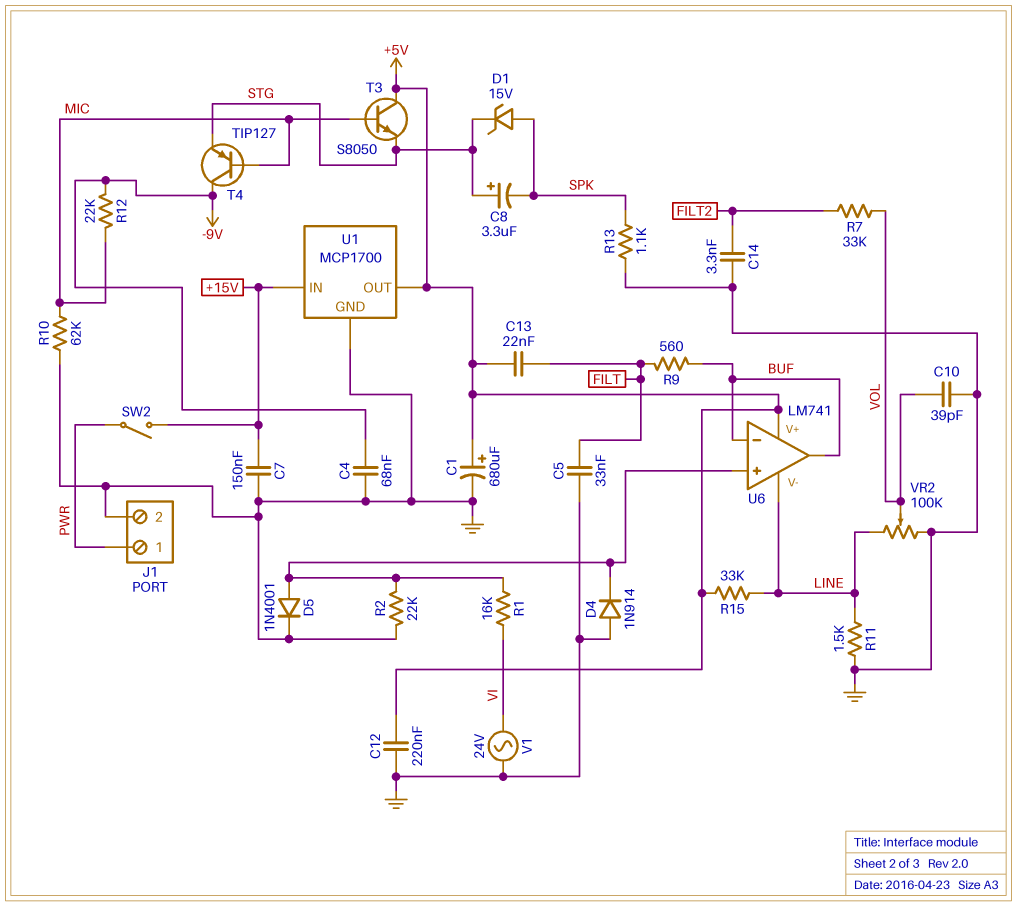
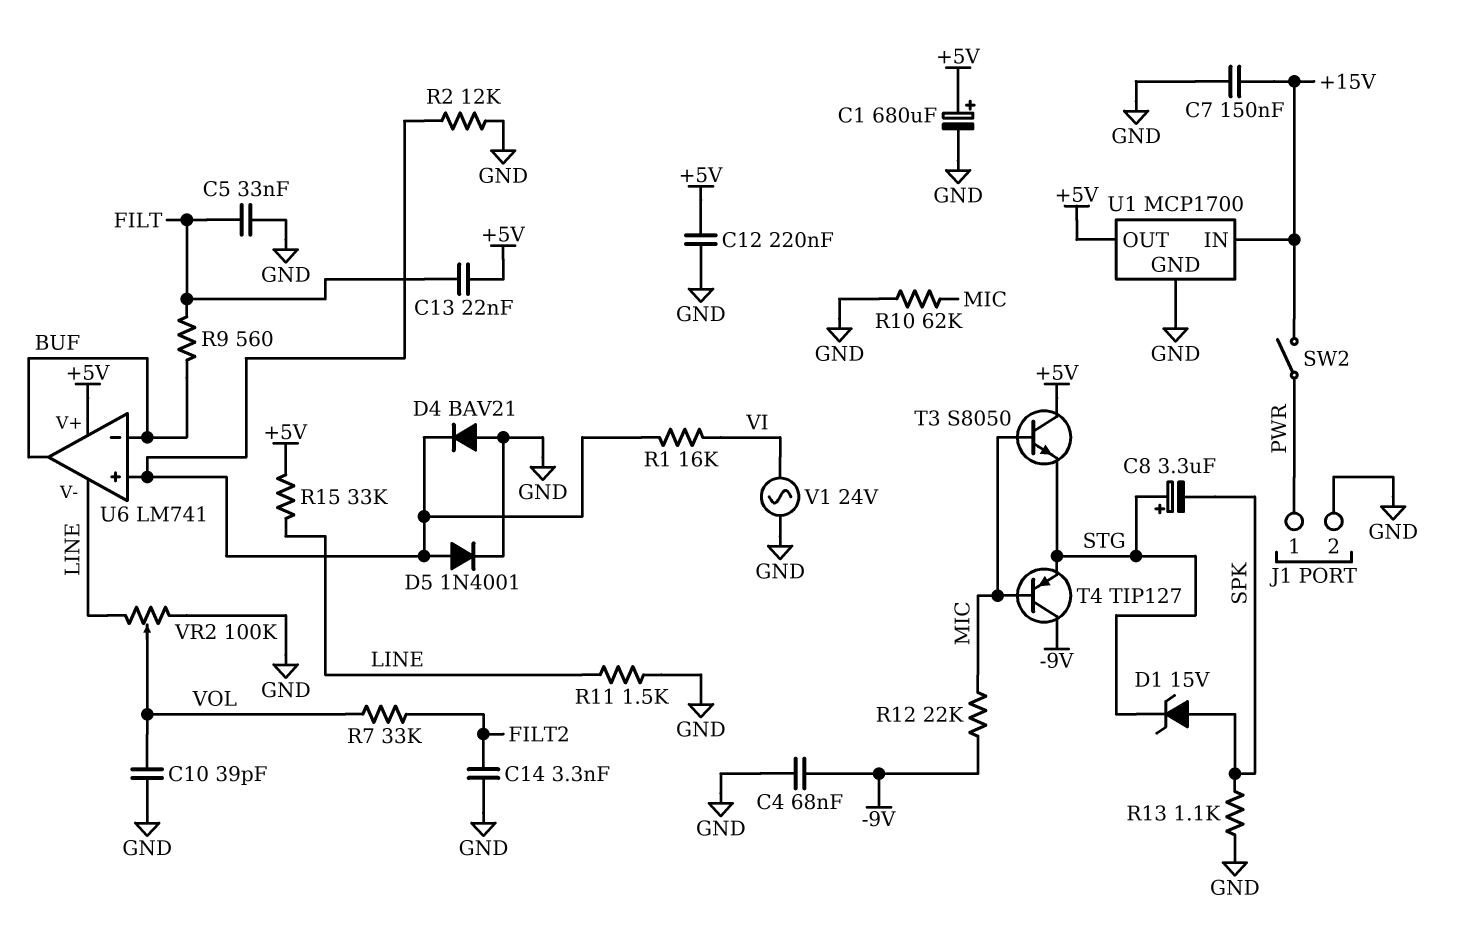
D4: diode 1N914 (A GND, K U6/in+) -> diode BAV21 (A GND, K U6/in+)
R2: 22k (GND, U6/in+) -> 12k (GND, U6/in+)

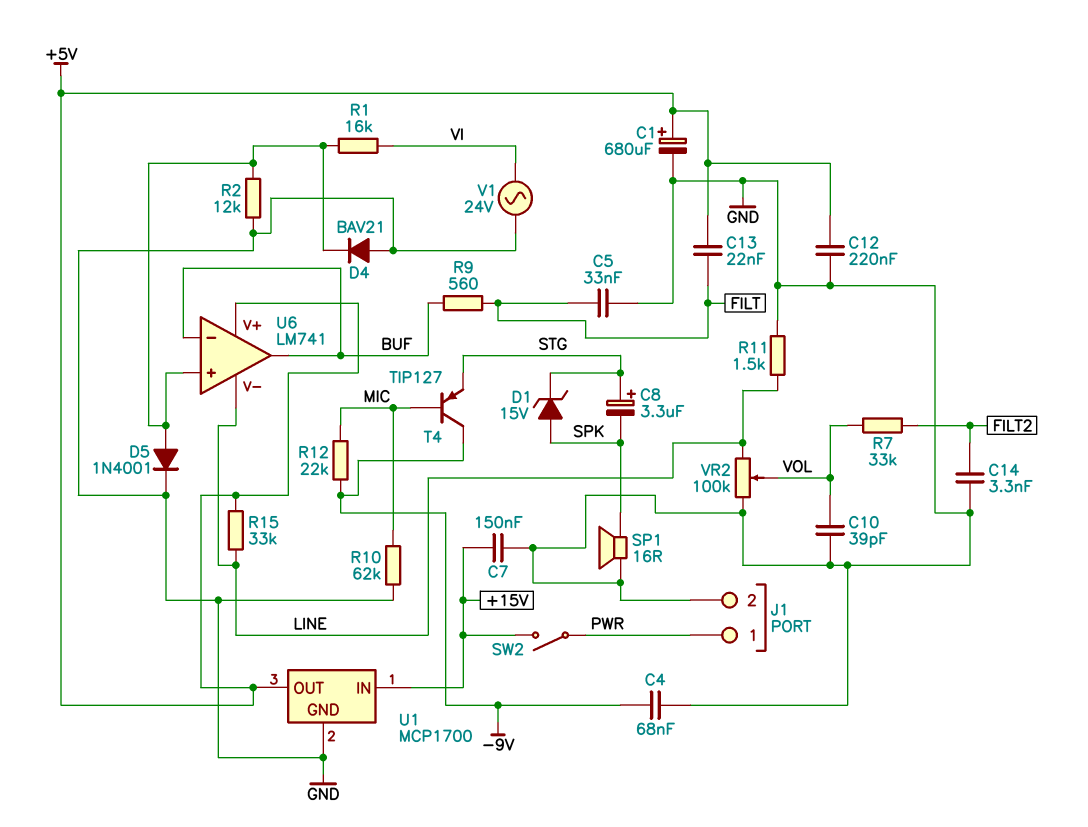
R13: 1.1k (GND, SPK) -> none
SP1: none -> speaker 16R (GND, SPK)
T3: NPN S8050 (B MIC, C +5V, E STG) -> none

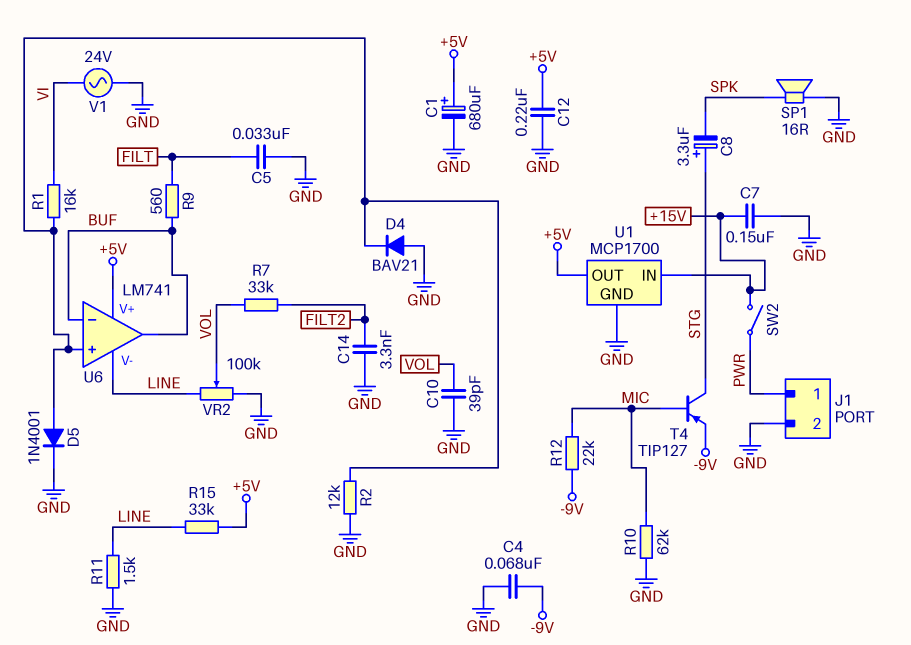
C13: 22nF (+5V, FILT) -> none
D1: zener 15V (A SPK, K STG) -> none
T4: PNP TIP127 (B MIC, C -9V, E STG) -> PNP TIP127 (B MIC, C STG, E -9V)

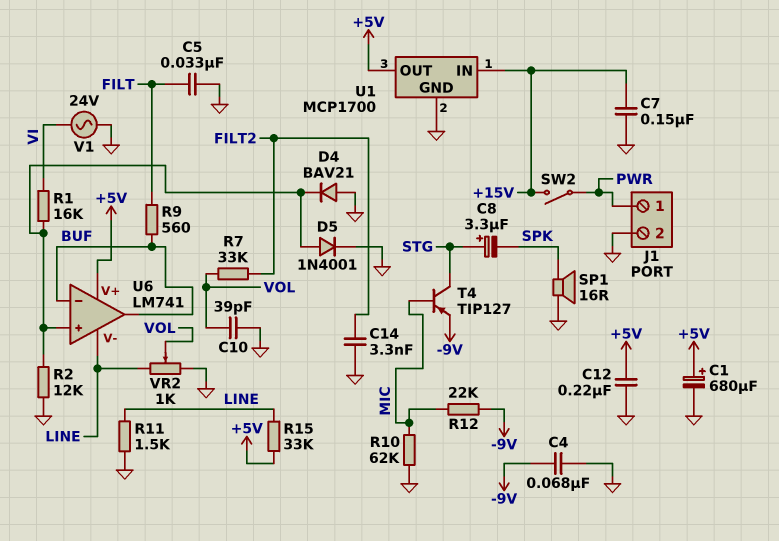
VR2: 100k (GND, LINE, wiper VOL) -> 1k (GND, LINE, wiper VOL)

